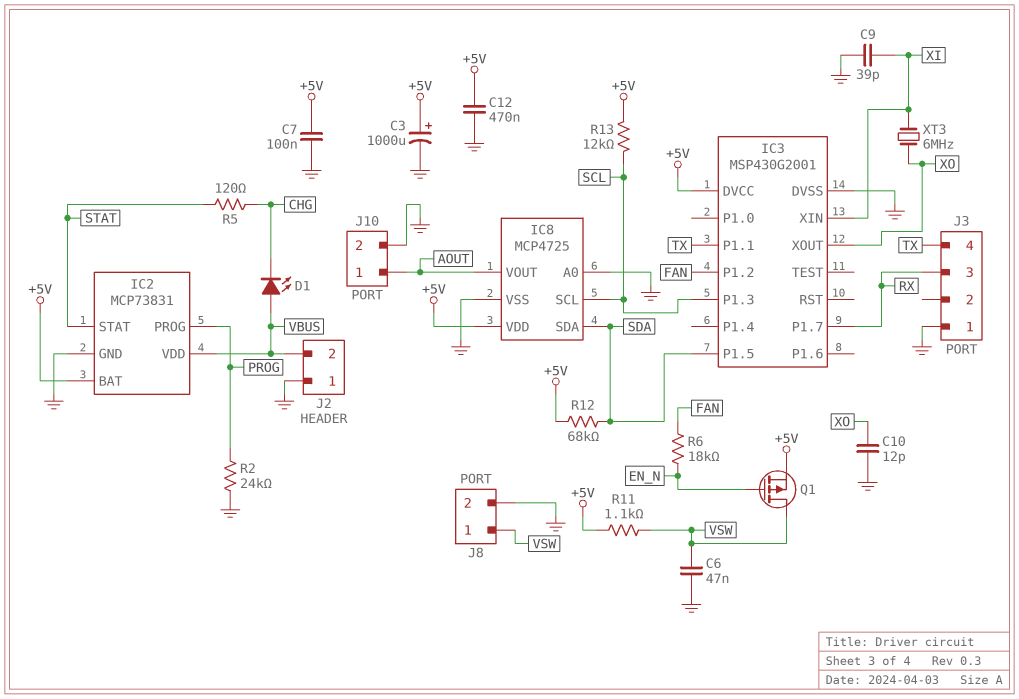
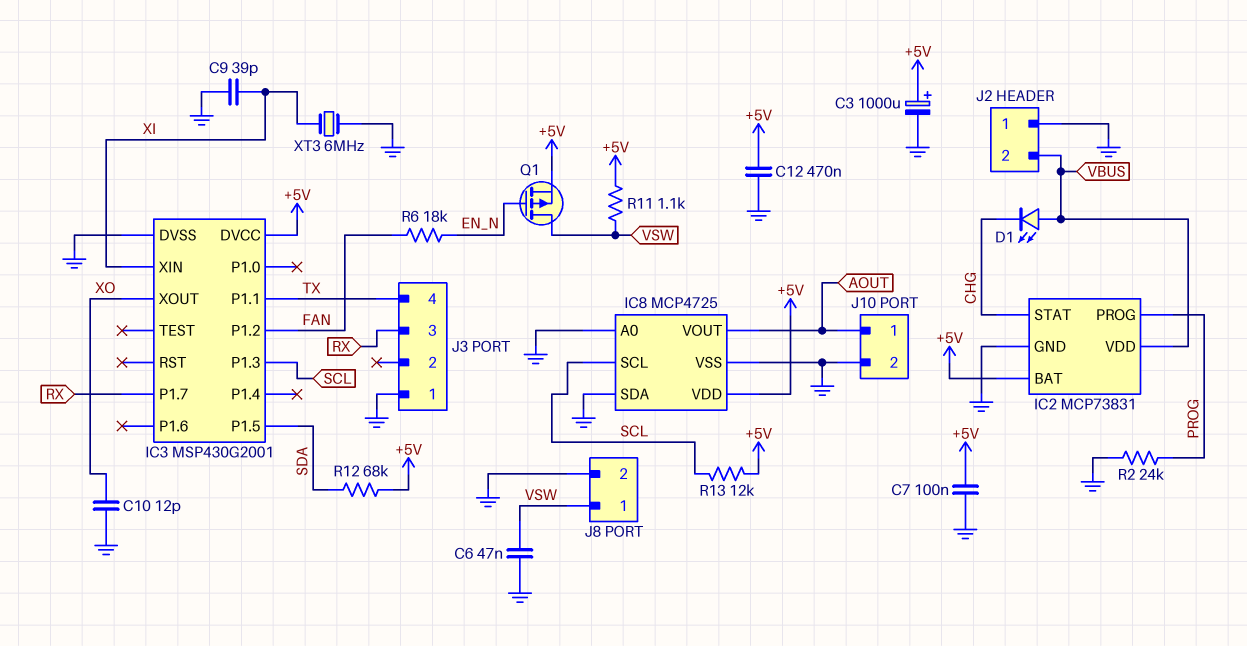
IC2 pin STAT: STAT -> CHG
IC8 pin SDA: SDA -> GND
R5: 120 (CHG, STAT) -> none
XT3: 6MHz (XI, XO) -> 6MHz (GND, XI)

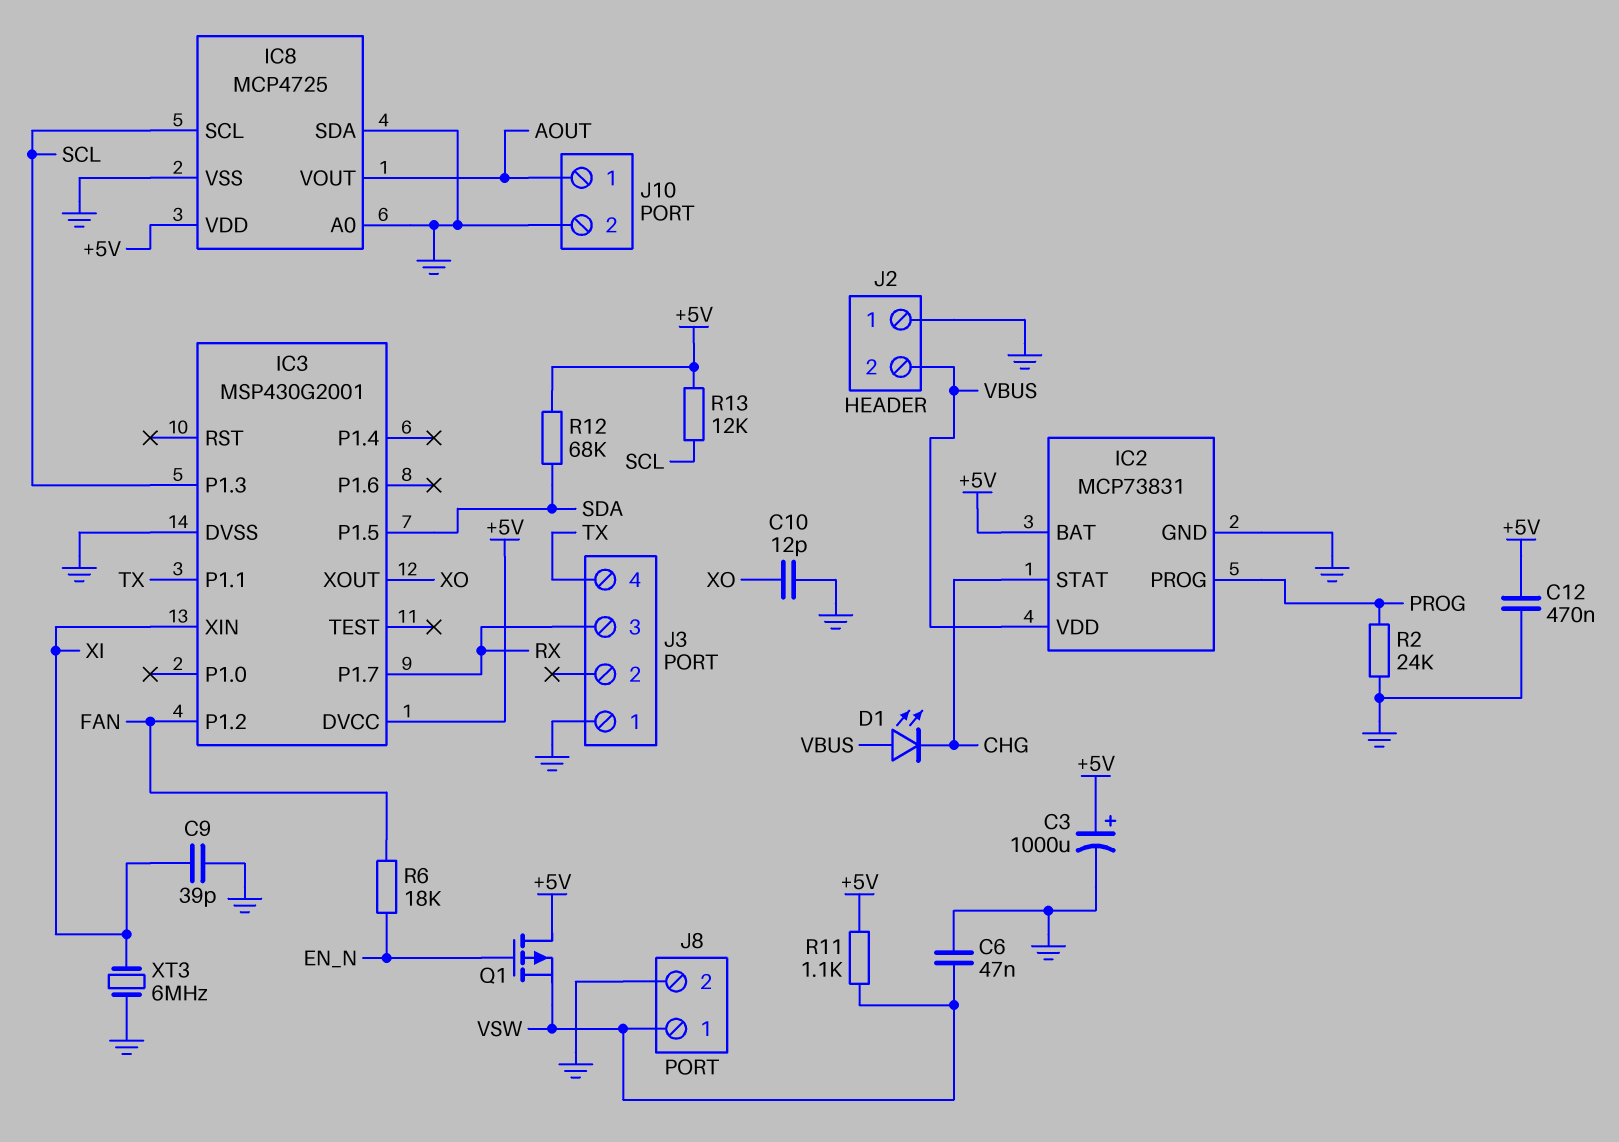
C7: 100nF (+5V, GND) -> none
Q1: PMOS (G EN_N, D VSW, S +5V) -> PMOS (G EN_N, D +5V, S VSW)

